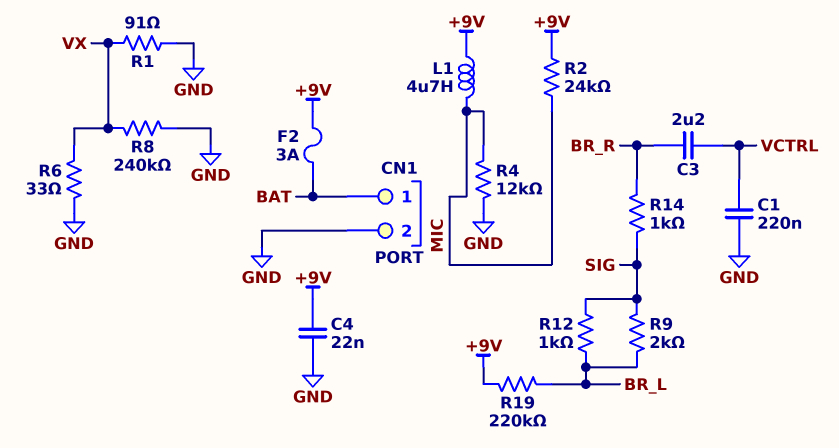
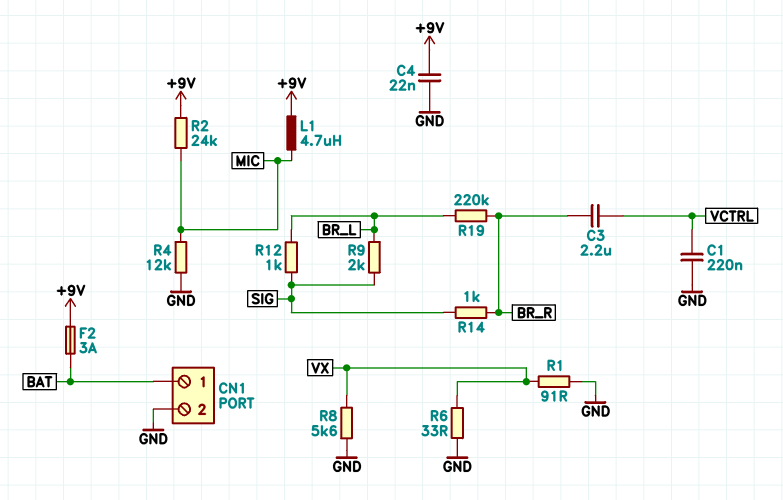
R8: 240k (GND, VX) -> 5.6k (GND, VX)
R19: 220k (+9V, BR_L) -> 220k (BR_L, BR_R)

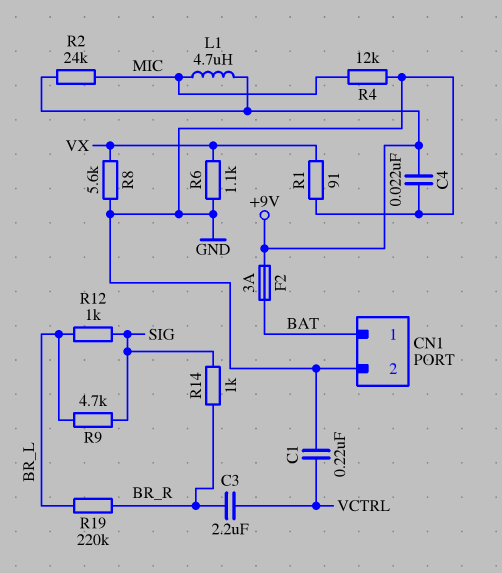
R6: 33 (GND, VX) -> 1.1k (GND, VX)
R9: 2k (BR_L, SIG) -> 4.7k (BR_L, SIG)

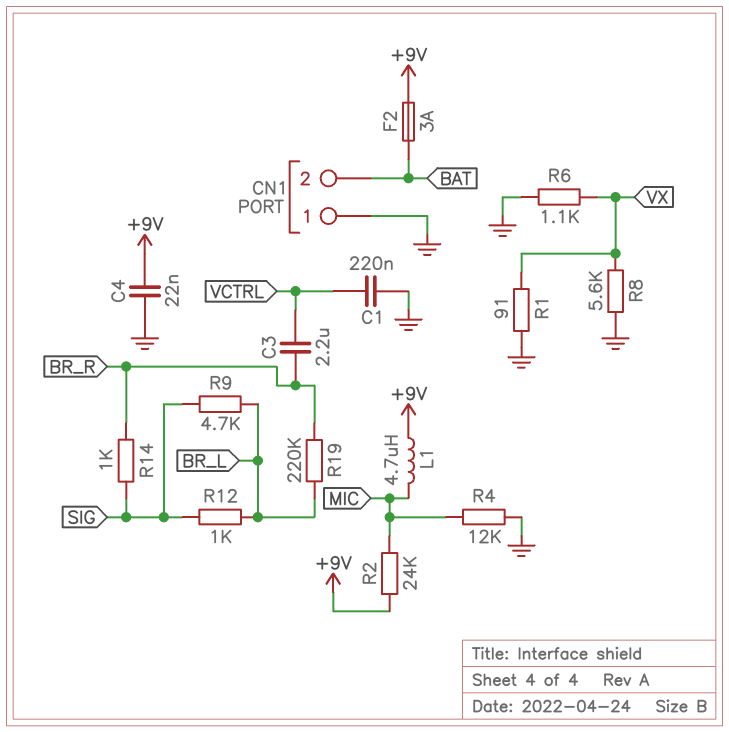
CN1 pin 1: BAT -> GND
CN1 pin 2: GND -> BAT

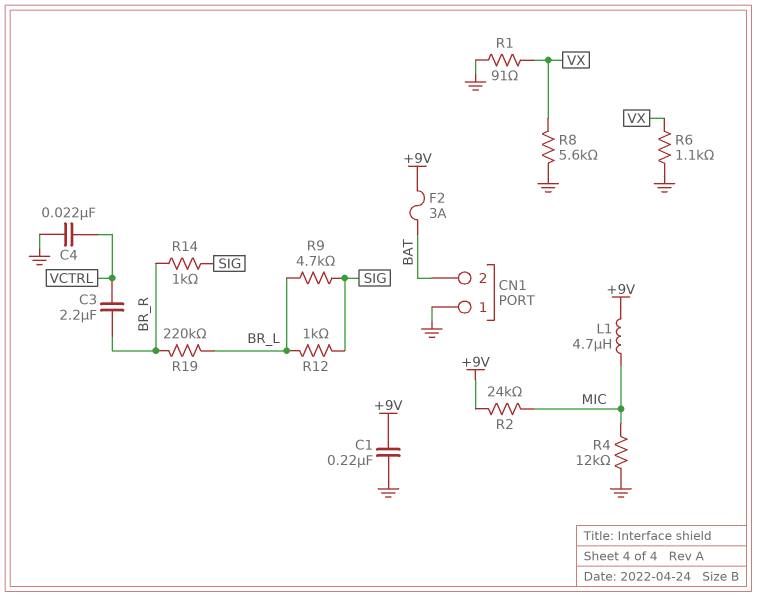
C1: 220nF (GND, VCTRL) -> 220nF (+9V, GND)
C4: 22nF (+9V, GND) -> 22nF (GND, VCTRL)

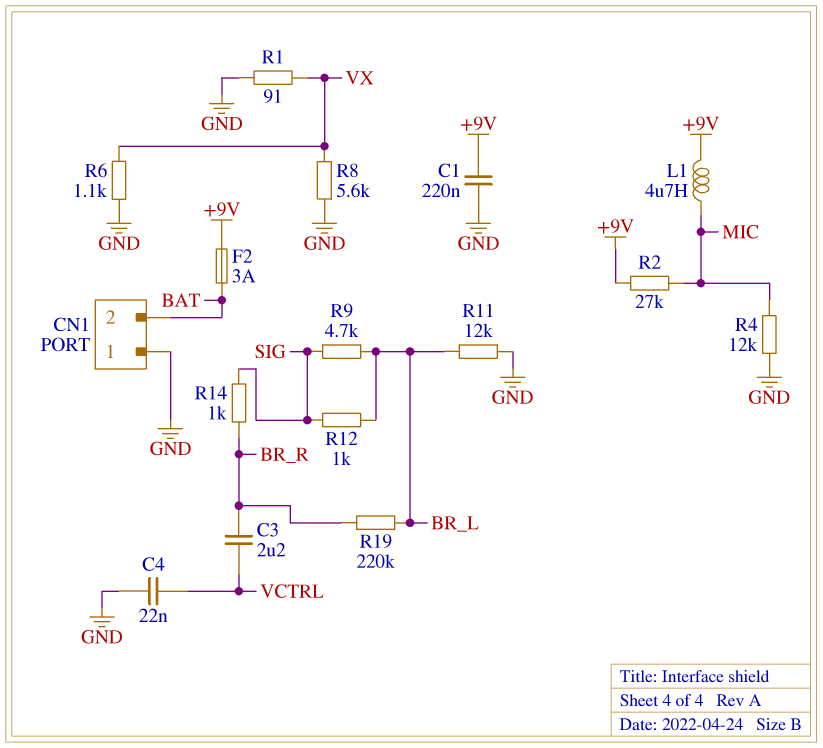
R2: 24k (+9V, MIC) -> 27k (+9V, MIC)
R11: none -> 12k (BR_L, GND)

